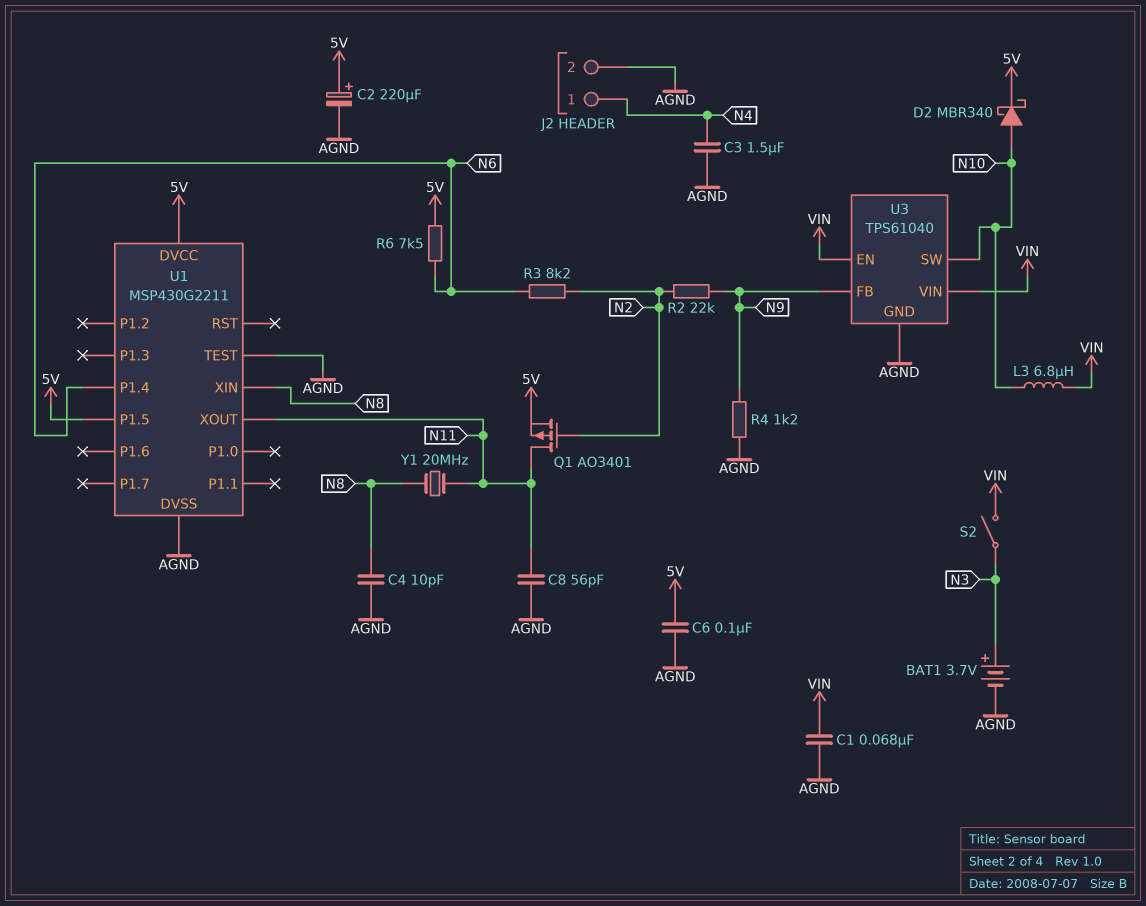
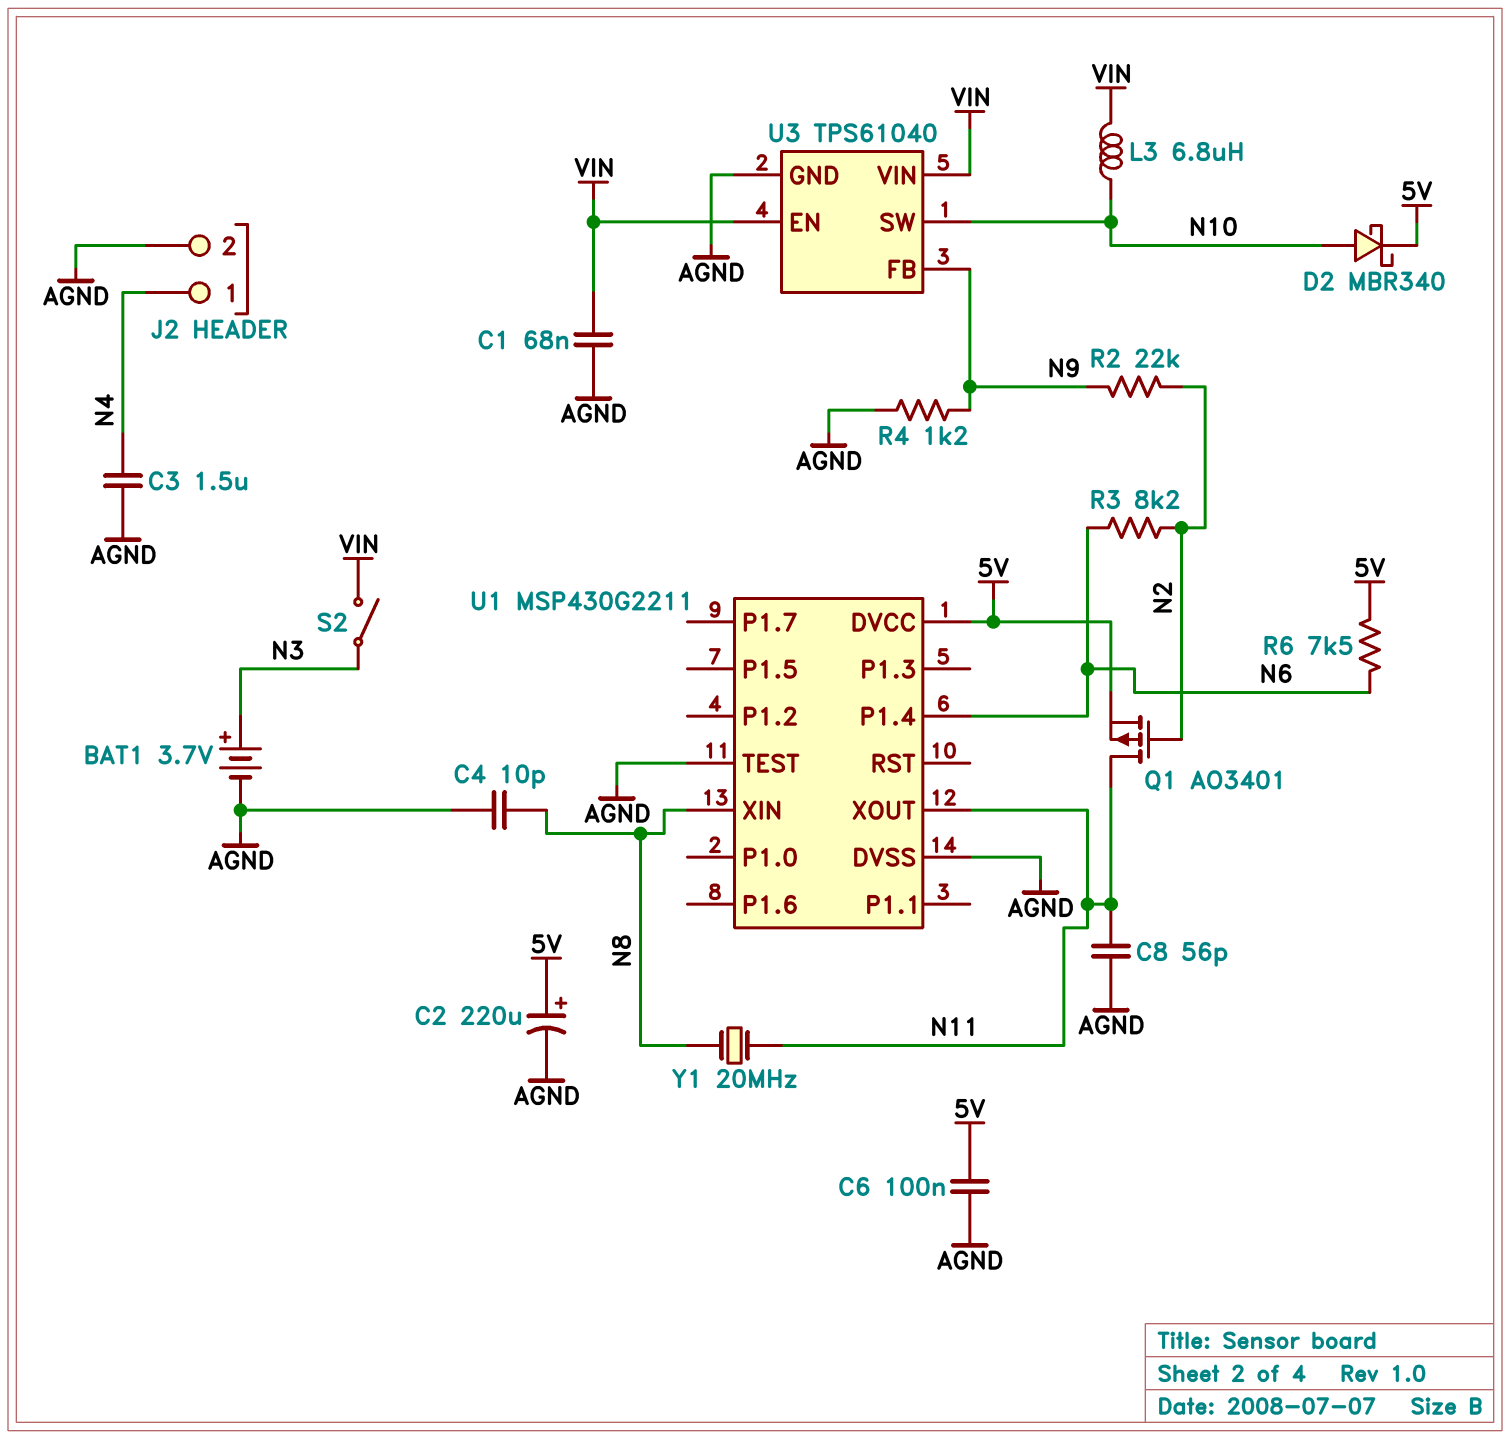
U1 pin P1.5: 5V -> none

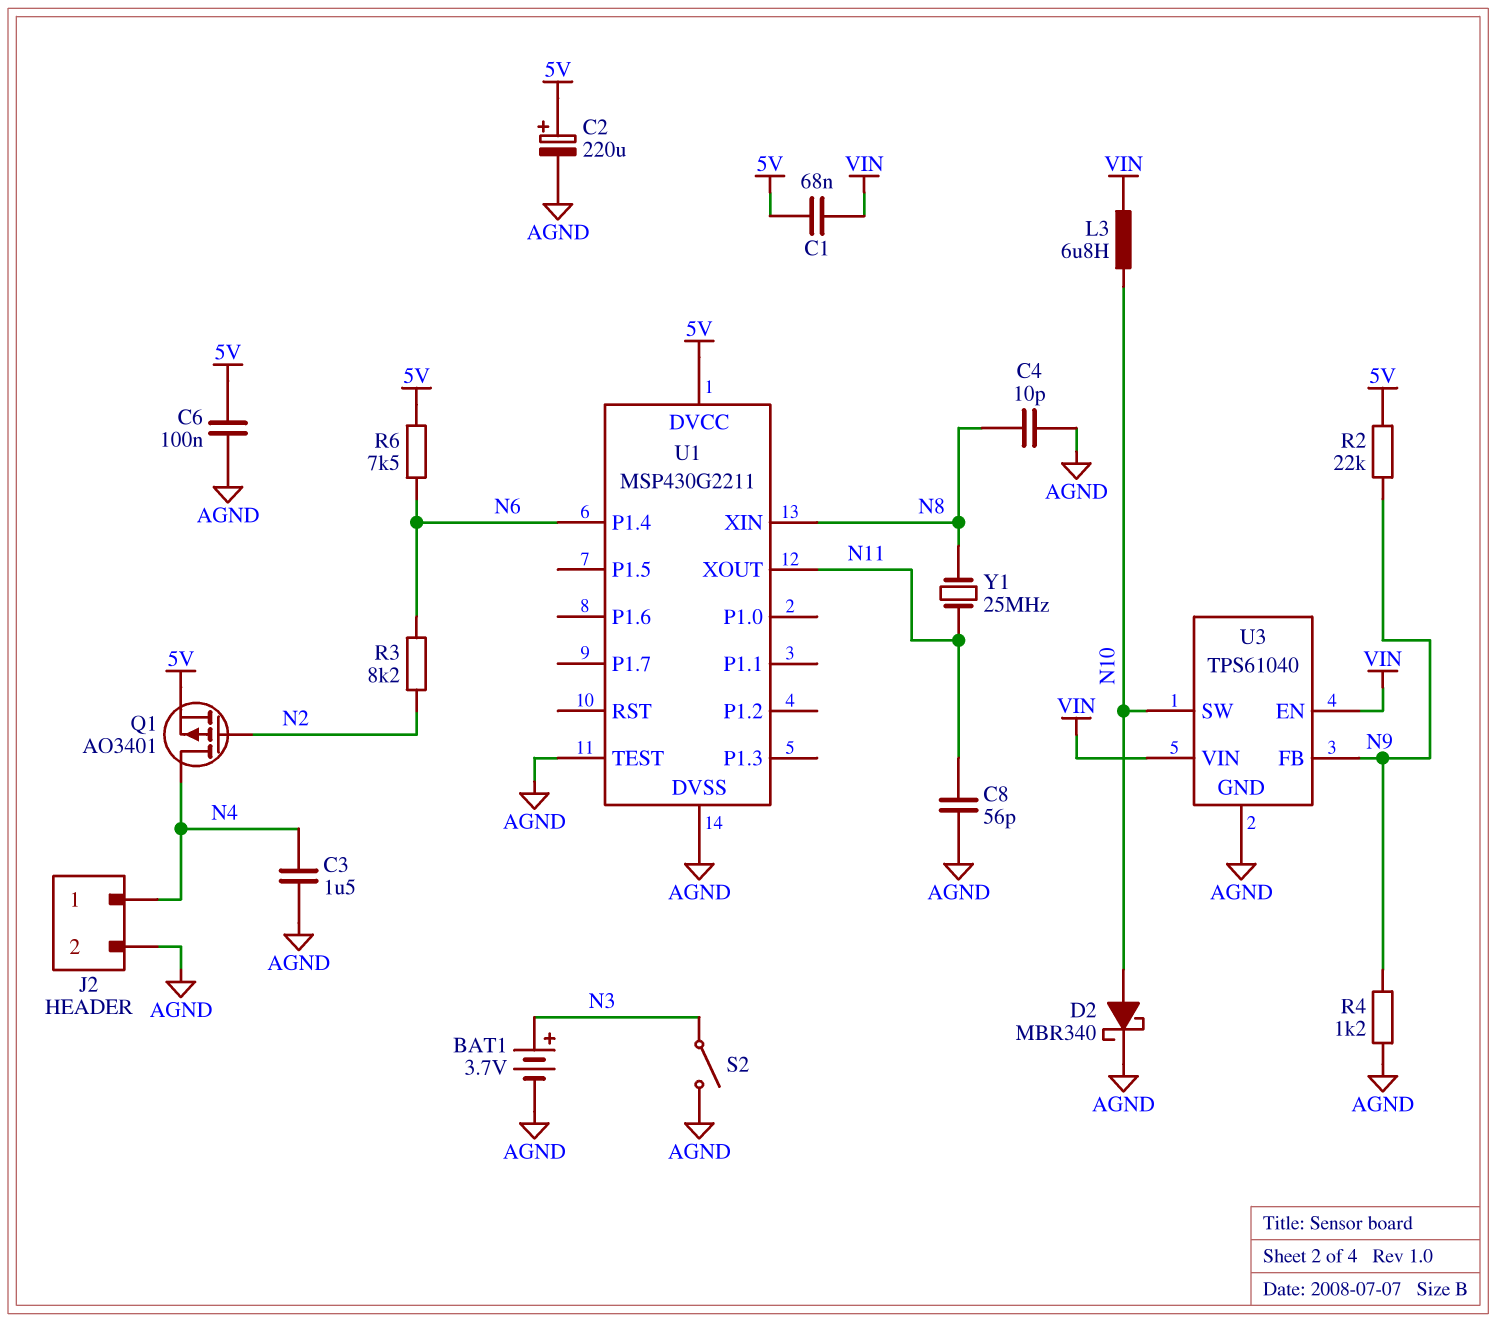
C1: 68nF (AGND, VIN) -> 68nF (5V, VIN)
D2: schottky MBR340 (A N10, K 5V) -> schottky MBR340 (A N10, K AGND)
Q1: PMOS AO3401 (G N2, D N11, S 5V) -> PMOS AO3401 (G N2, D N4, S 5V)
R2: 22k (N2, N9) -> 22k (5V, N9)
S2: switch (N3, VIN) -> switch (AGND, N3)
Y1: 20MHz (N8, N11) -> 25MHz (N8, N11)

